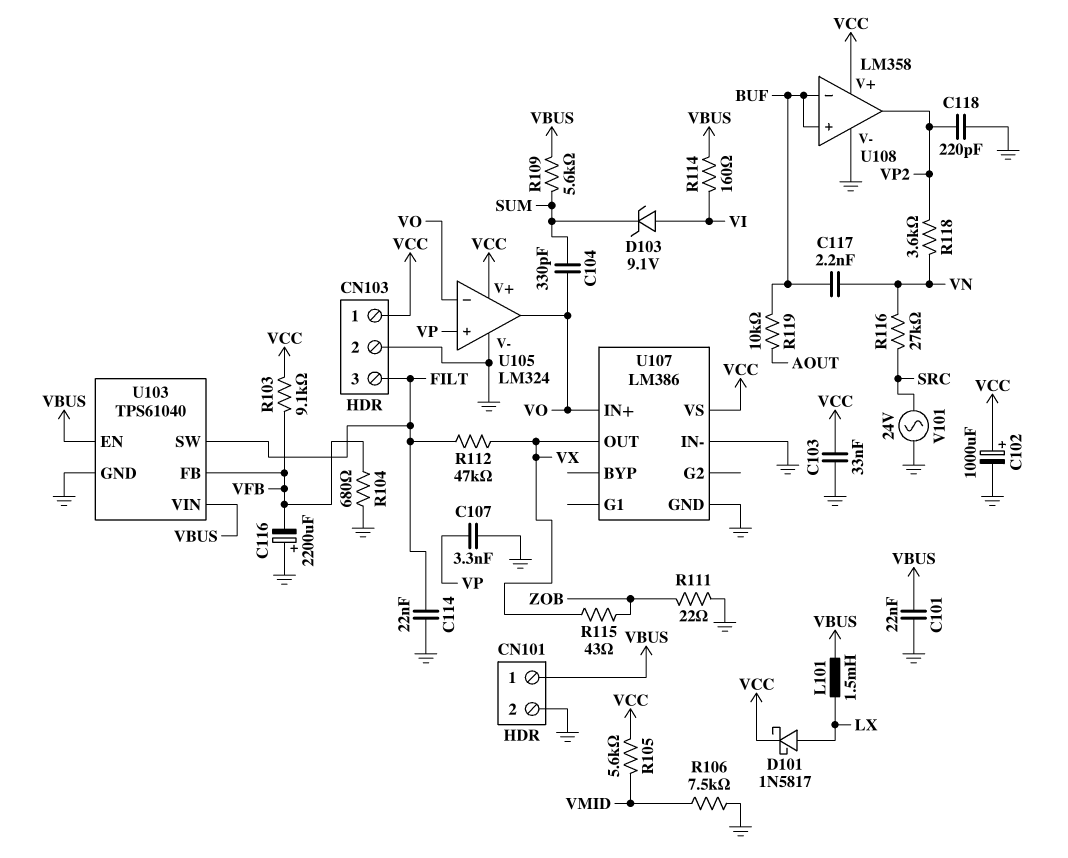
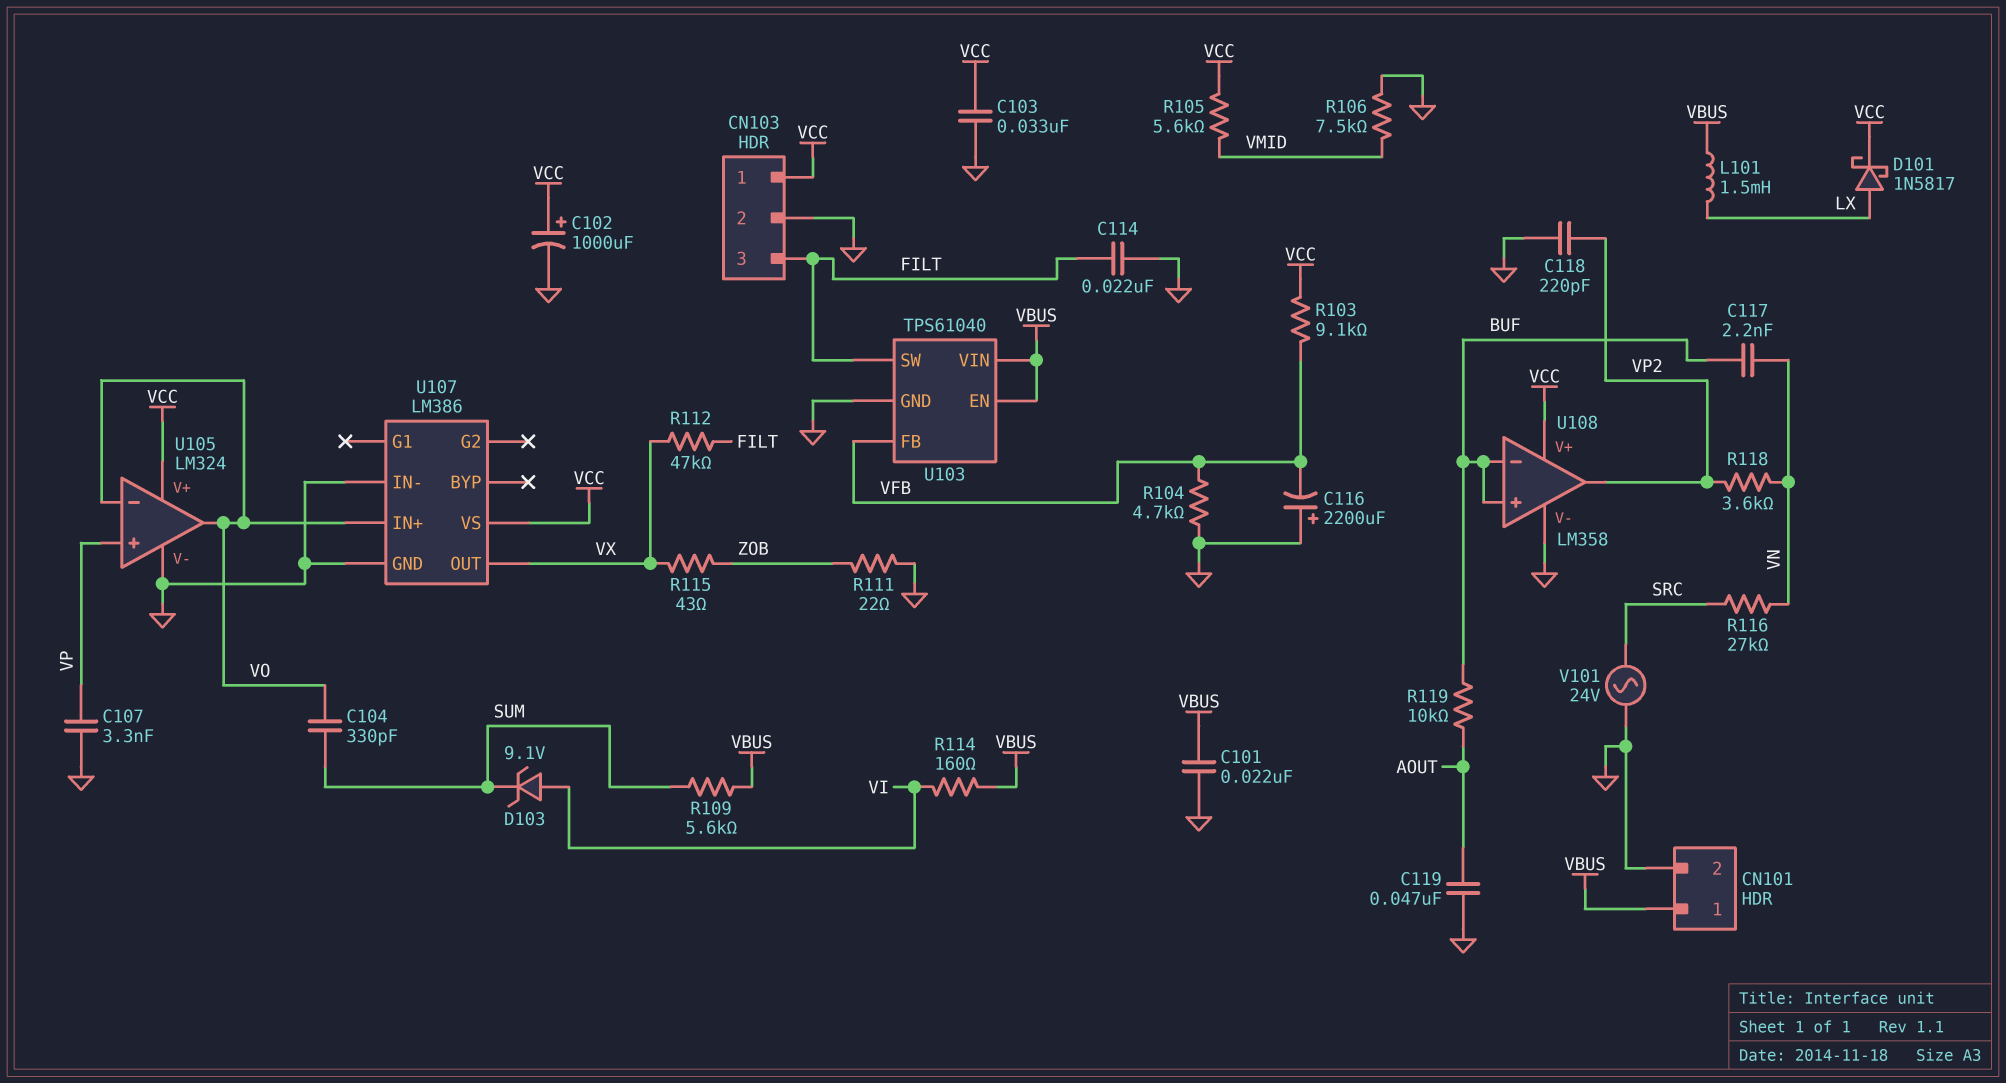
C119: none -> 47nF (AOUT, GND)
R104: 680 (GND, VFB) -> 4.7k (GND, VFB)

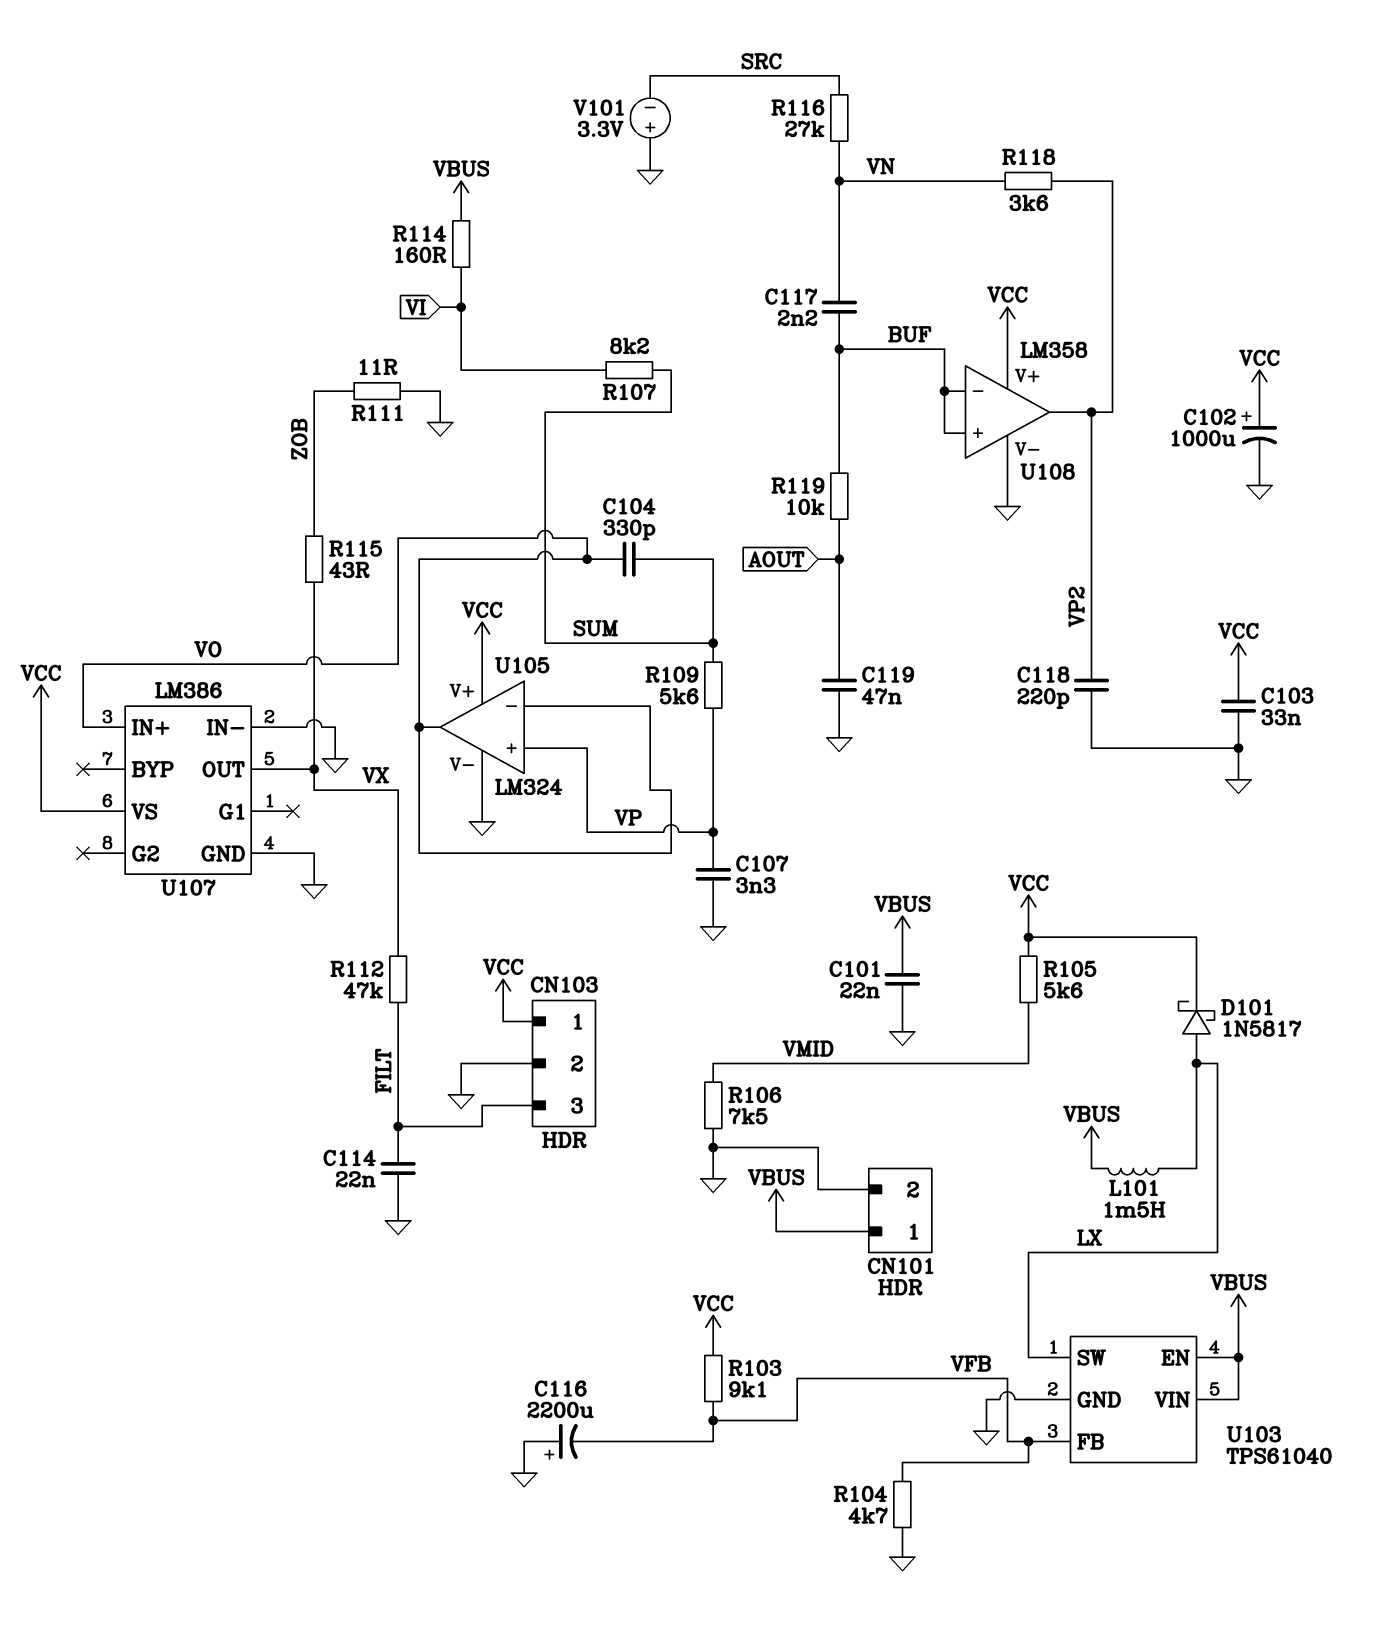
D103: zener 9.1V (A VI, K SUM) -> none
R107: none -> 8.2k (SUM, VI)
R109: 5.6k (SUM, VBUS) -> 5.6k (SUM, VP)
R111: 22 (GND, ZOB) -> 11 (GND, ZOB)
U103 pin SW: FILT -> LX
V101: AC 24V (GND, SRC) -> 3.3V (plus GND, minus SRC)

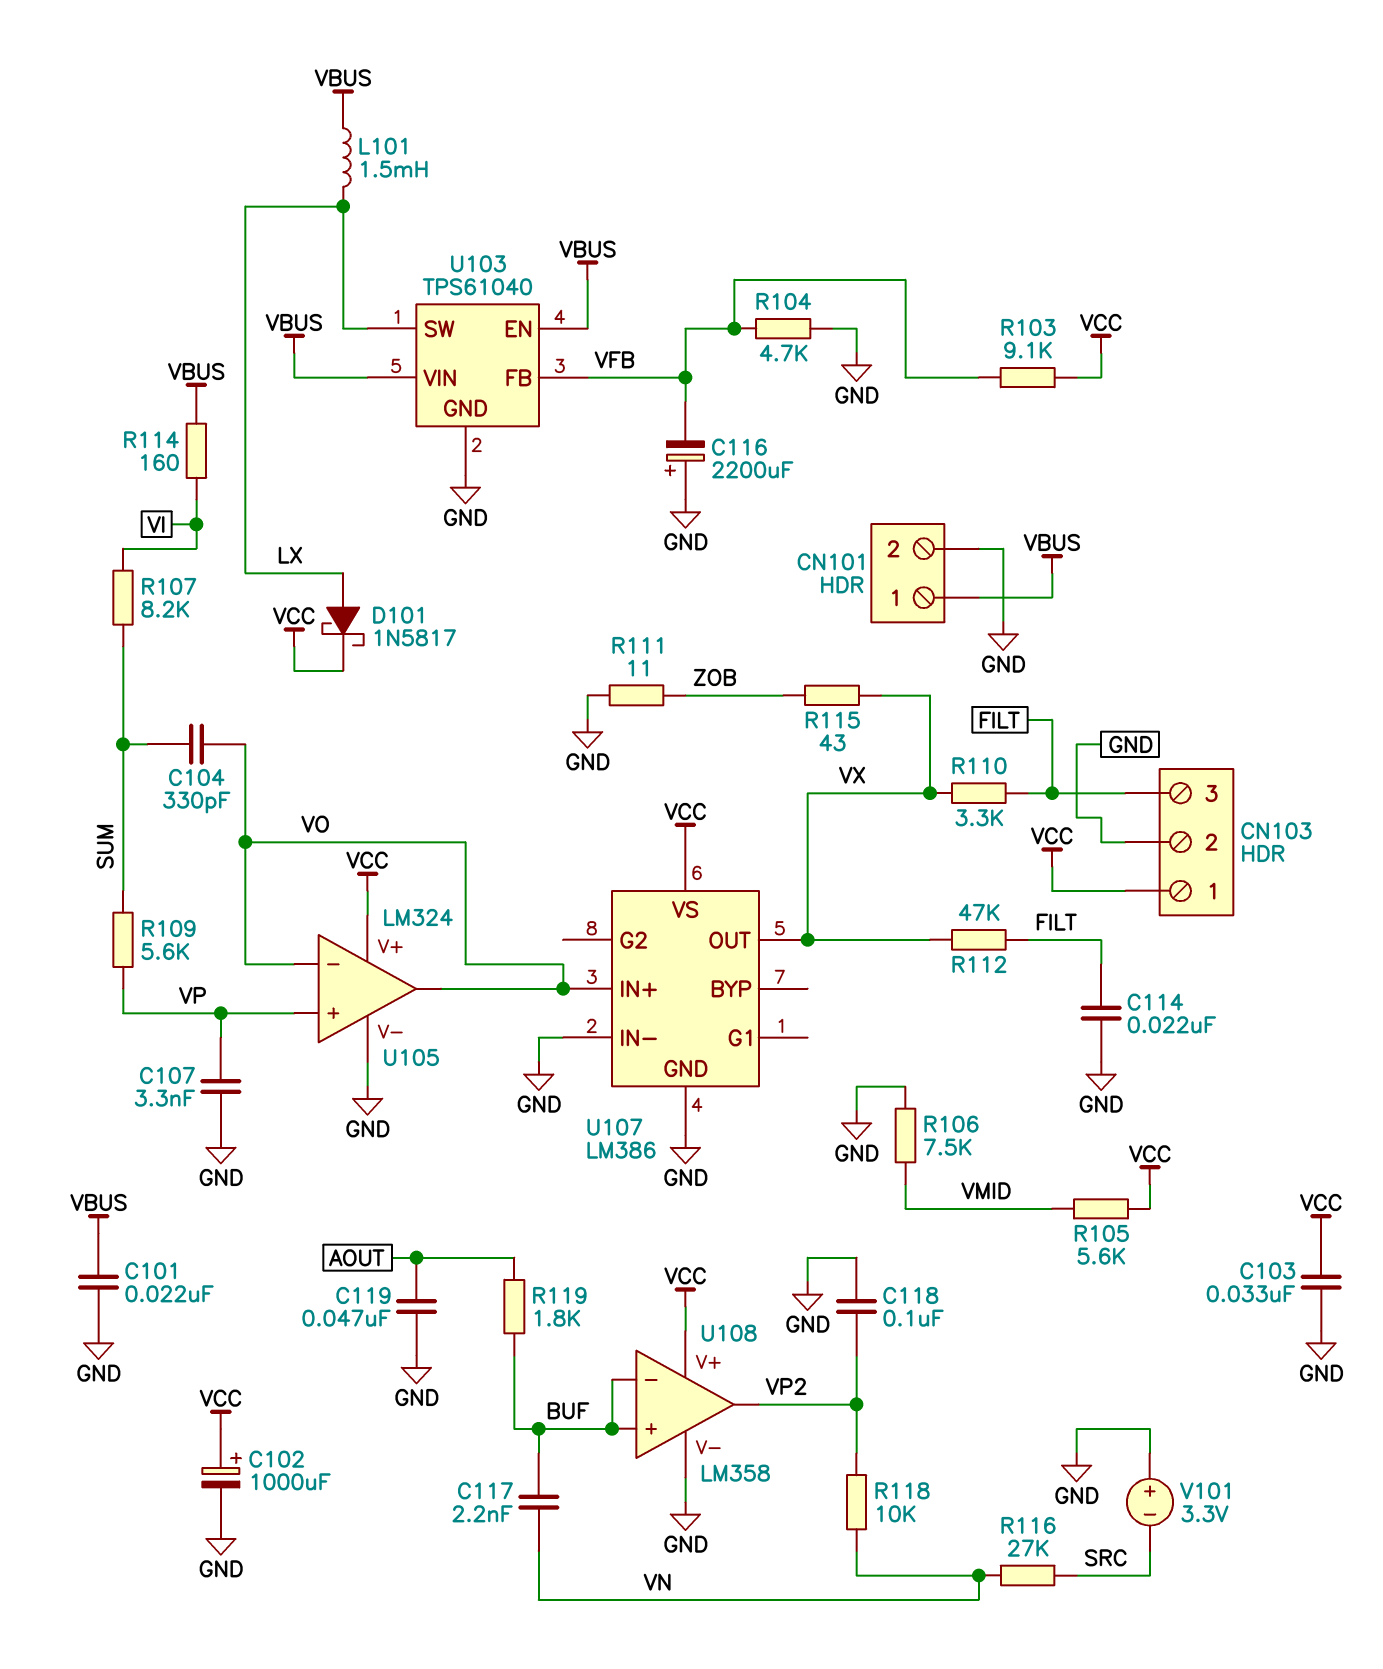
C118: 220pF (GND, VP2) -> 100nF (GND, VP2)
R110: none -> 3.3k (FILT, VX)
R118: 3.6k (VN, VP2) -> 10k (VN, VP2)
R119: 10k (AOUT, BUF) -> 1.8k (AOUT, BUF)

